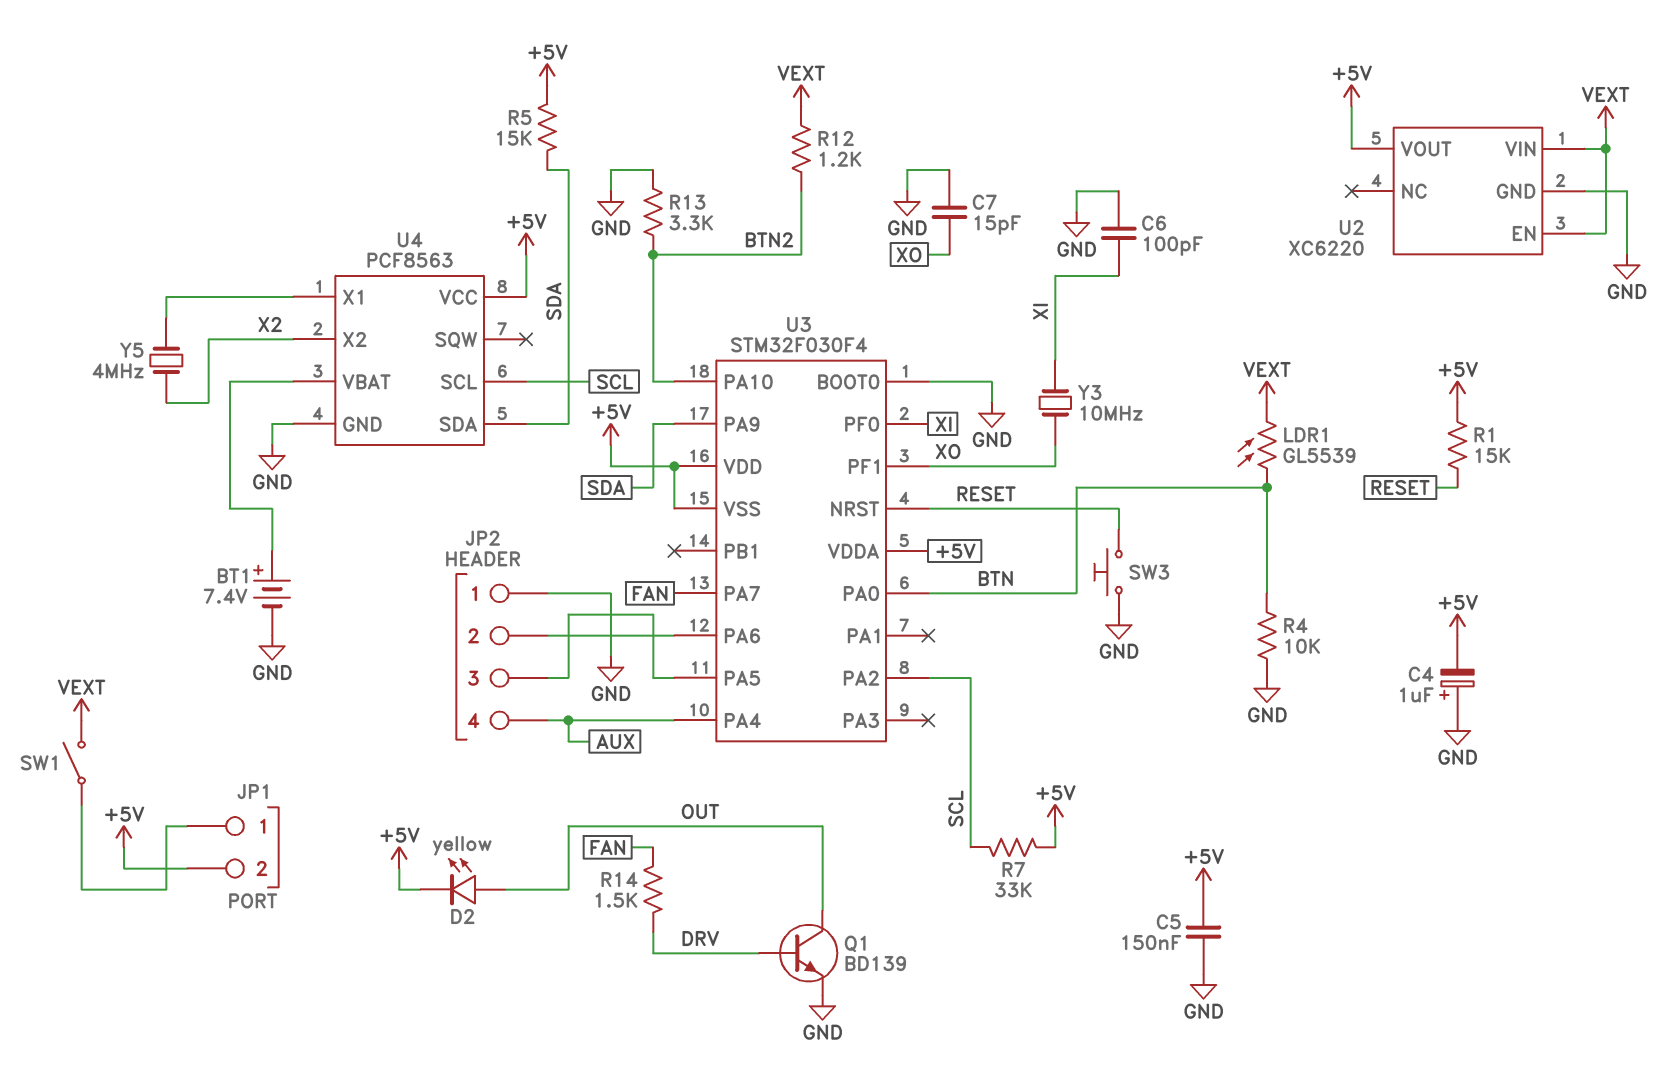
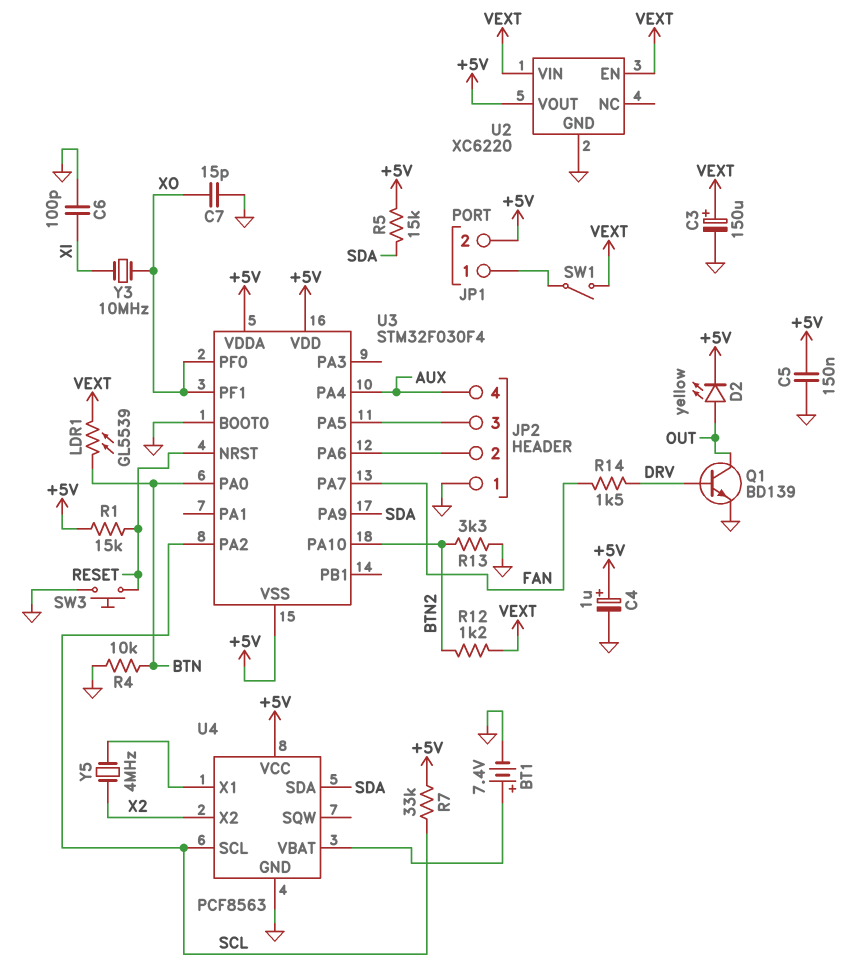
C3: none -> 150uF (plus VEXT, minus GND)
C4: 1uF (plus GND, minus +5V) -> 1uF (plus +5V, minus GND)
U3 pin PF0: XI -> XO

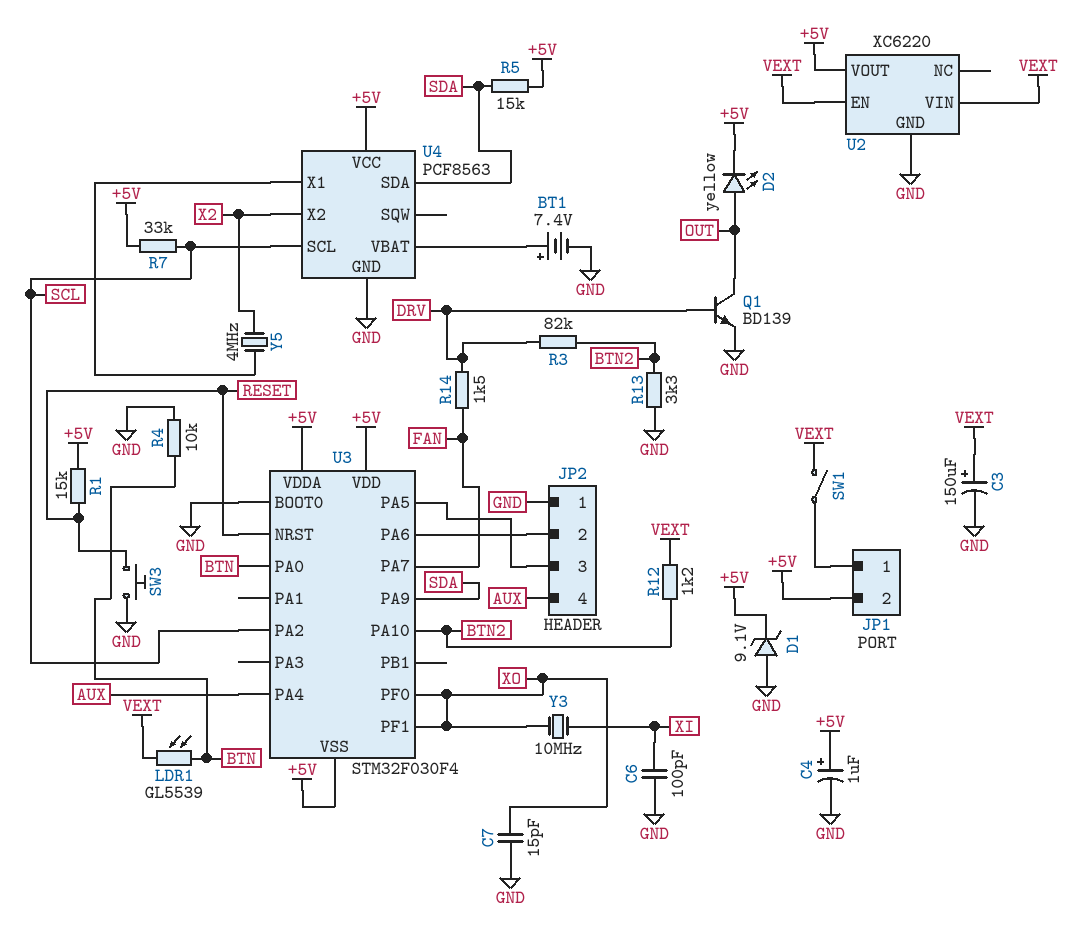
C5: 150nF (+5V, GND) -> none
D1: none -> zener 9.1V (A GND, K +5V)
R3: none -> 82k (BTN2, DRV)

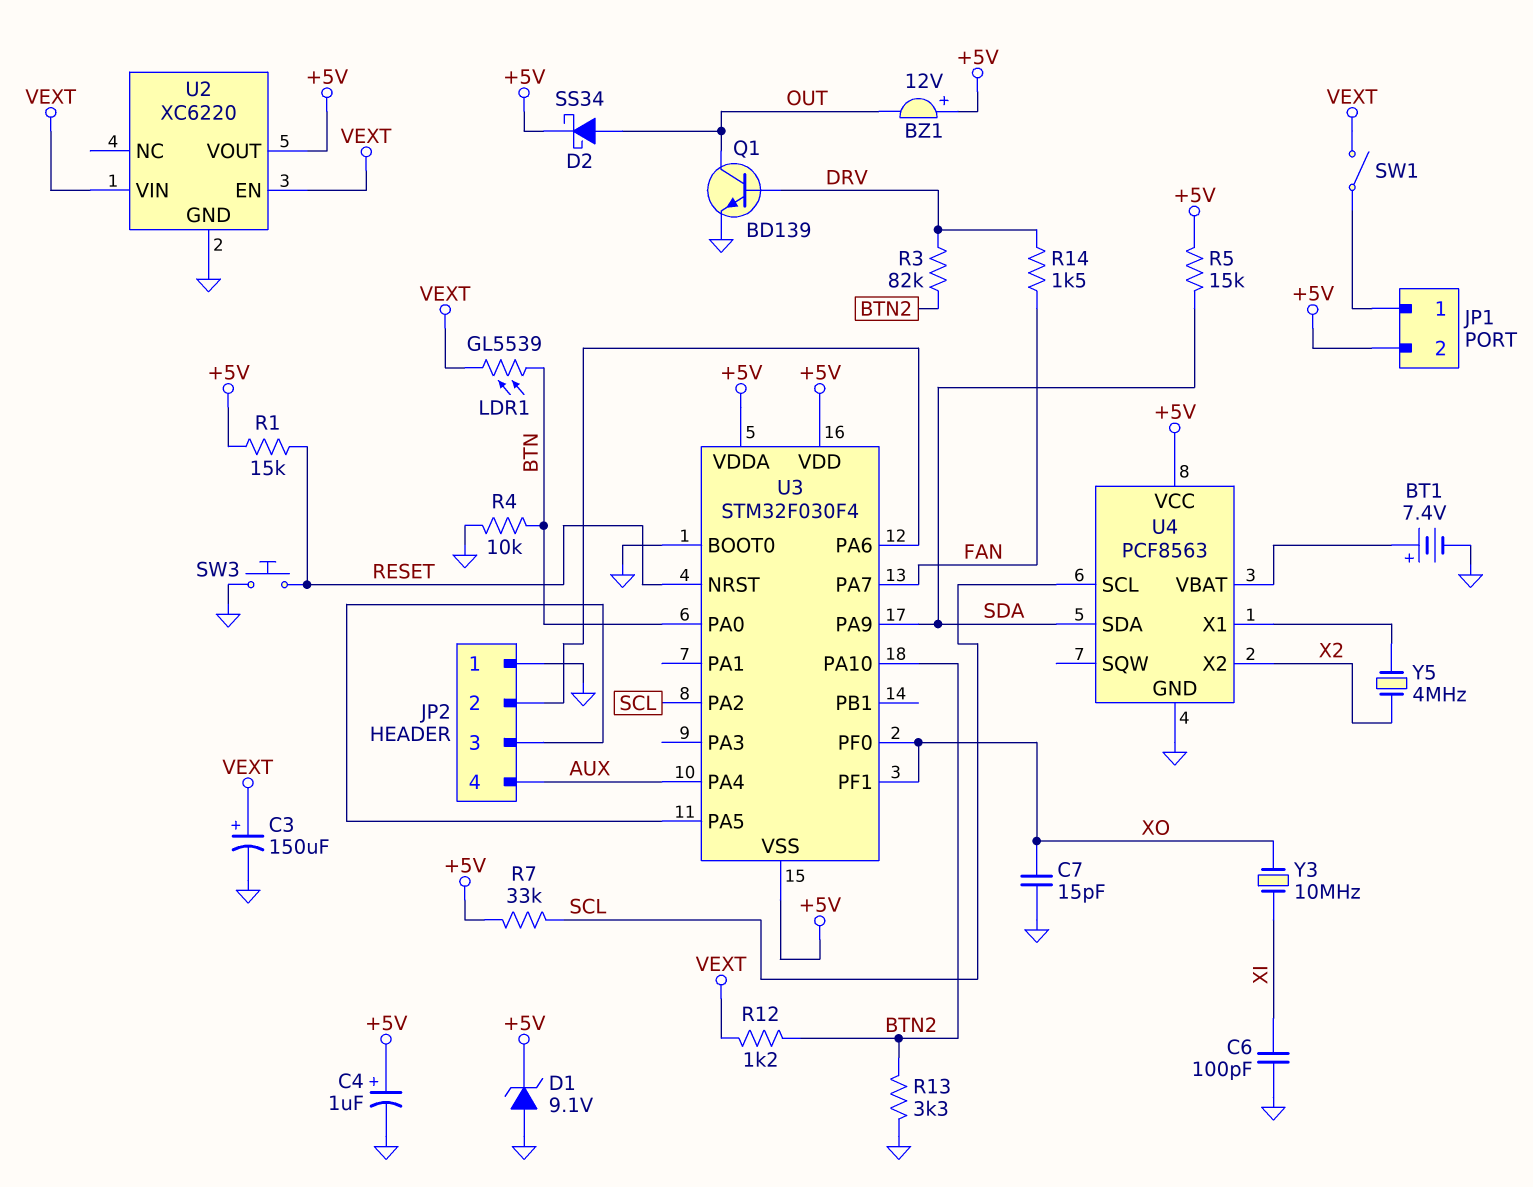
BZ1: none -> buzzer 12V (plus +5V, minus OUT)
D2: LED yellow (A OUT, K +5V) -> schottky SS34 (A OUT, K +5V)

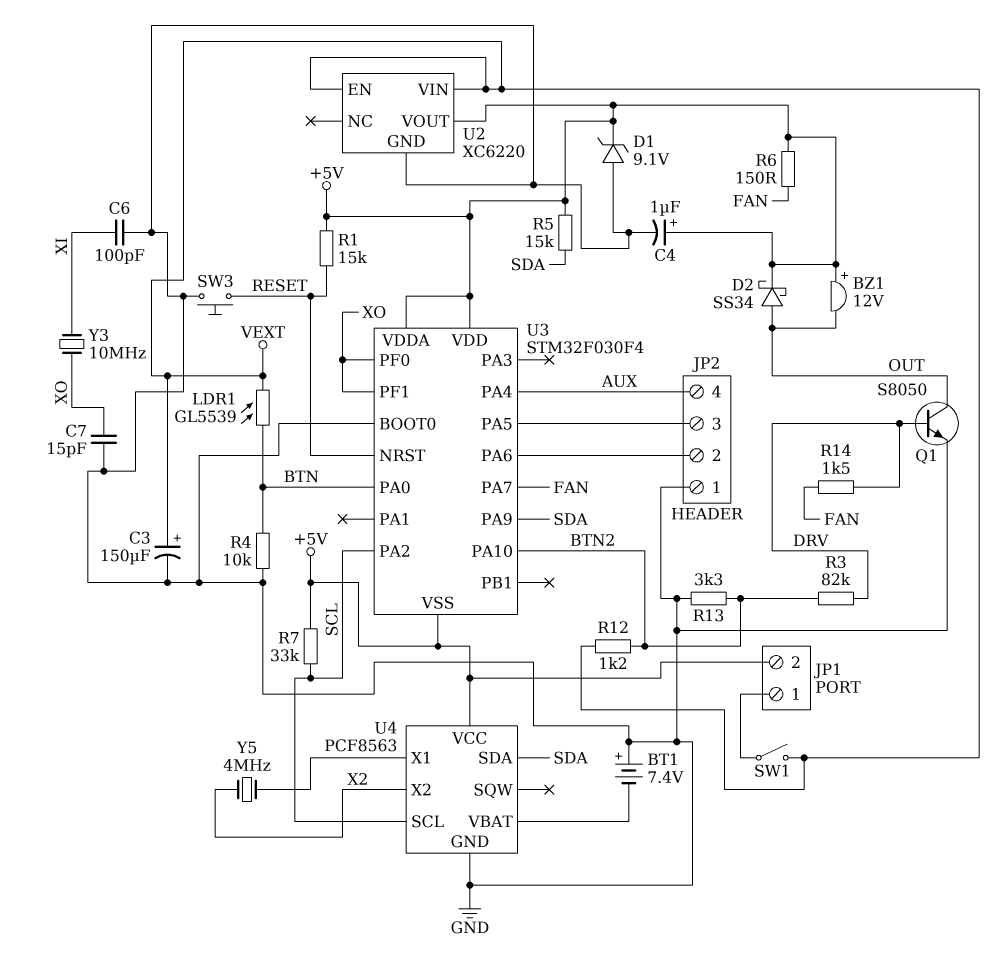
BT1: 7.4V (plus U4/VBAT, minus GND) -> 7.4V (plus GND, minus U4/VBAT)
Q1: NPN BD139 (B DRV, C OUT, E GND) -> NPN S8050 (B DRV, C OUT, E GND)
R6: none -> 150 (+5V, FAN)

